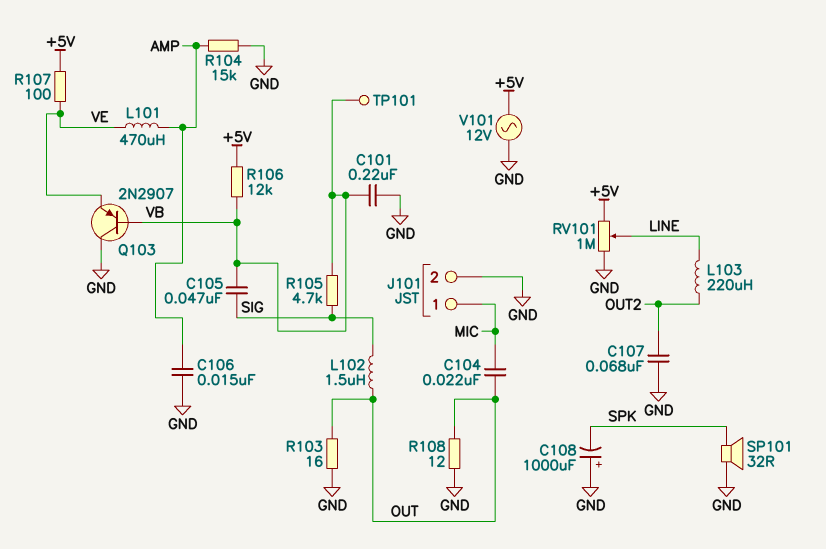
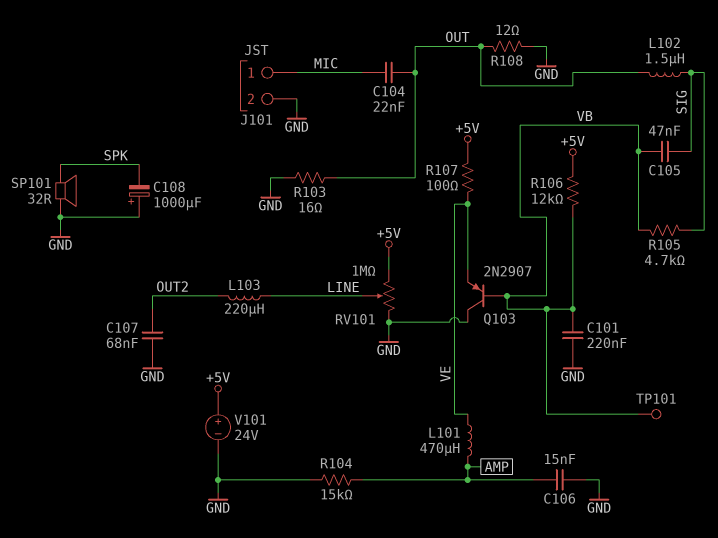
V101: AC 12V (+5V, GND) -> 24V (plus +5V, minus GND)

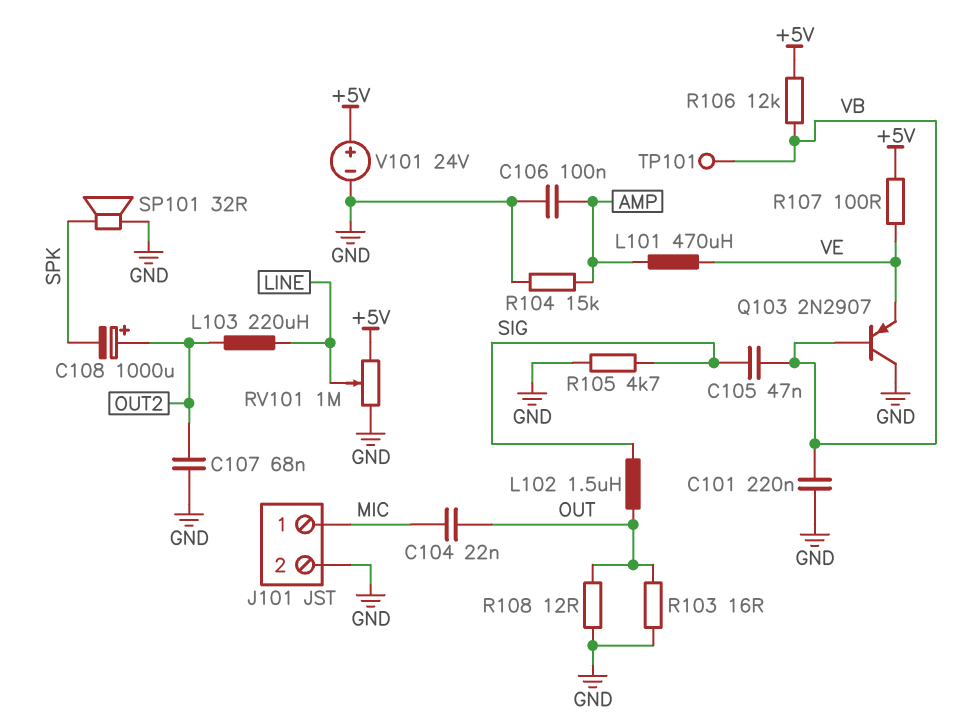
C106: 15nF (AMP, GND) -> 100nF (AMP, GND)
C108: 1000uF (plus GND, minus SPK) -> 1000uF (plus OUT2, minus SPK)
R105: 4.7k (SIG, VB) -> 4.7k (GND, SIG)

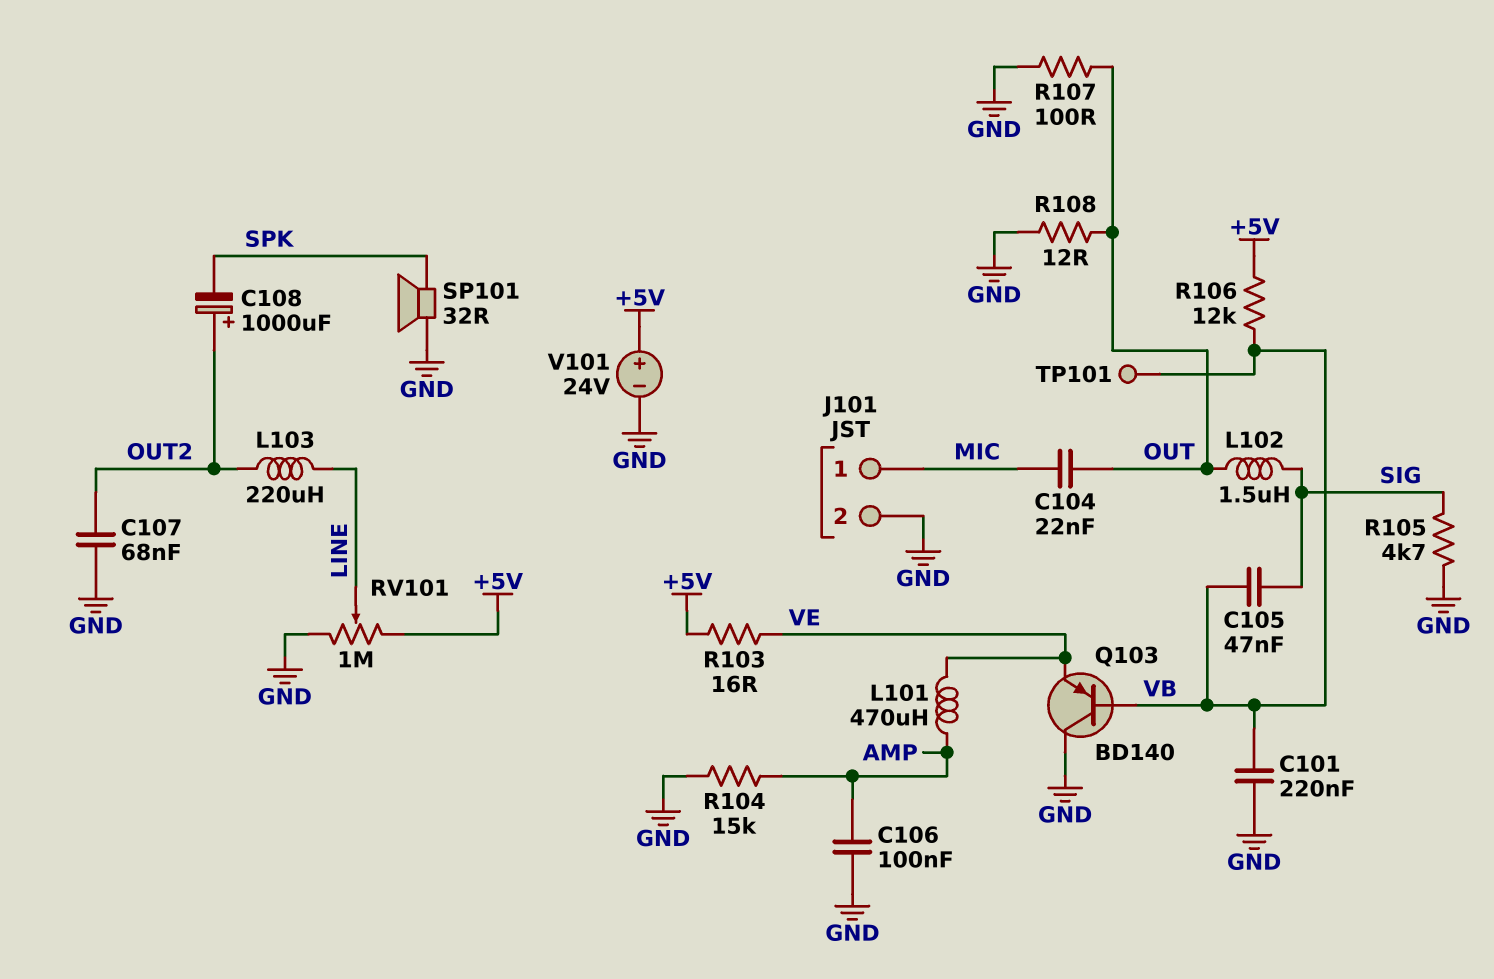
Q103: PNP 2N2907 (B VB, C GND, E VE) -> PNP BD140 (B VB, C GND, E VE)
R103: 16 (GND, OUT) -> 16 (+5V, VE)
R107: 100 (+5V, VE) -> 100 (GND, OUT)

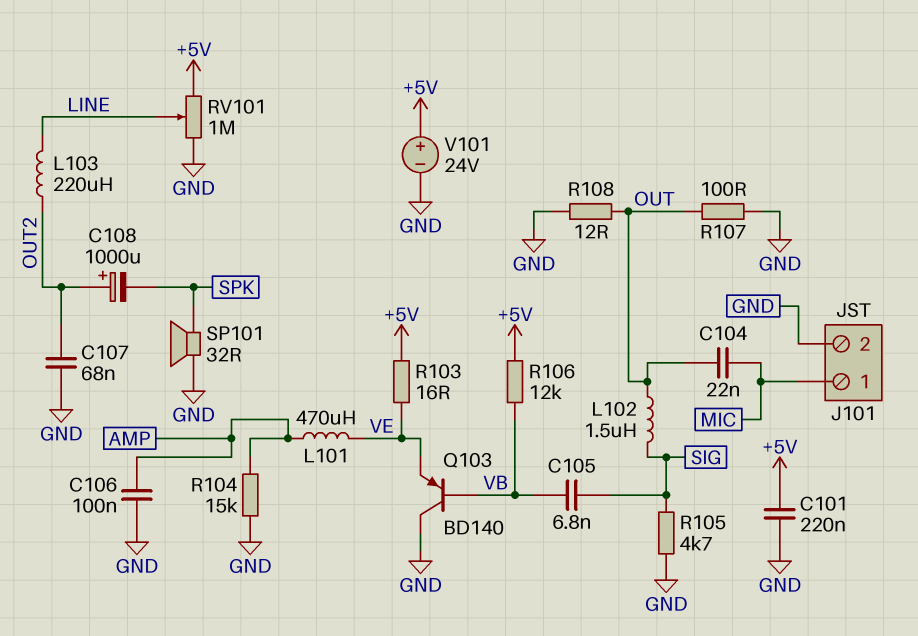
C101: 220nF (GND, VB) -> 220nF (+5V, GND)
C105: 47nF (SIG, VB) -> 6.8nF (SIG, VB)
TP101: test point (VB) -> none

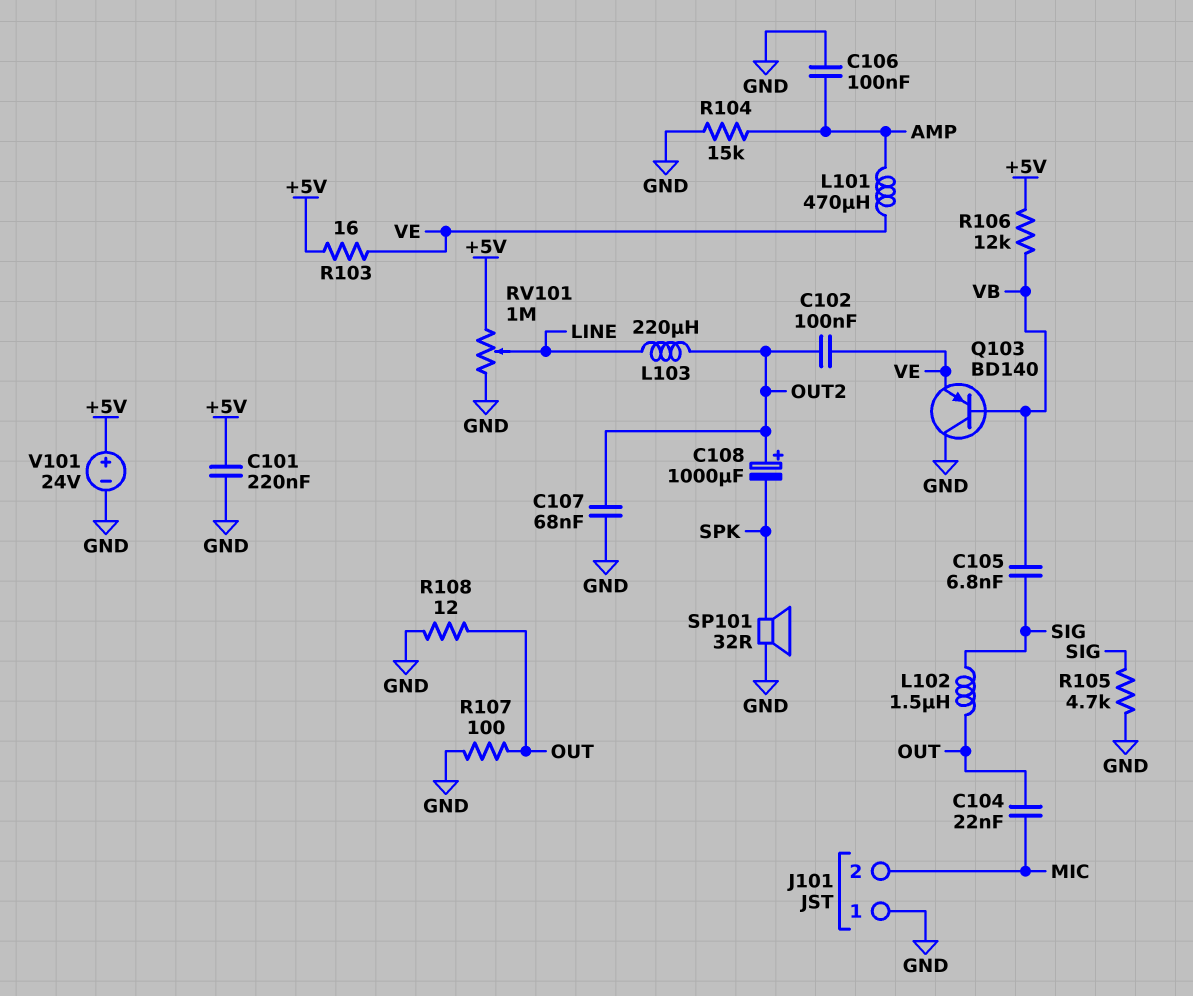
C102: none -> 100nF (OUT2, VE)
J101 pin 1: MIC -> GND
J101 pin 2: GND -> MIC

